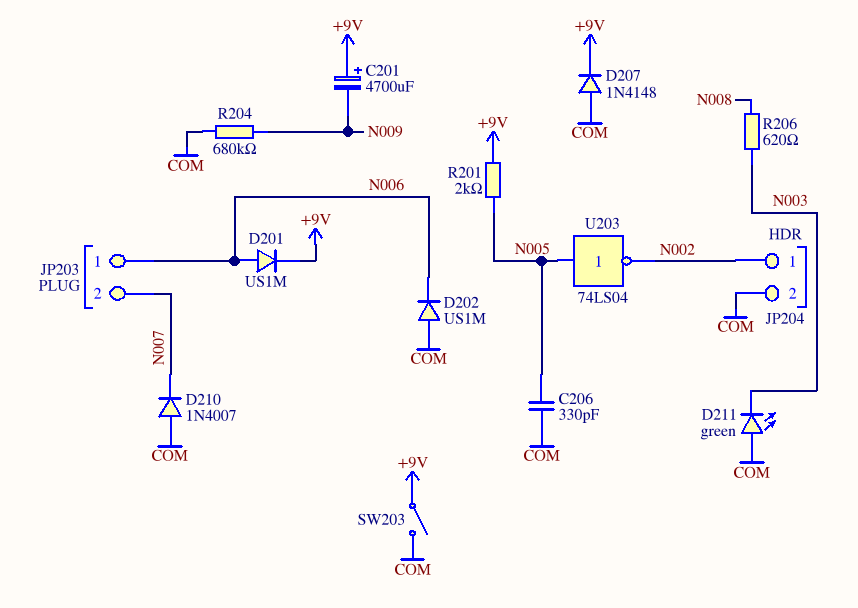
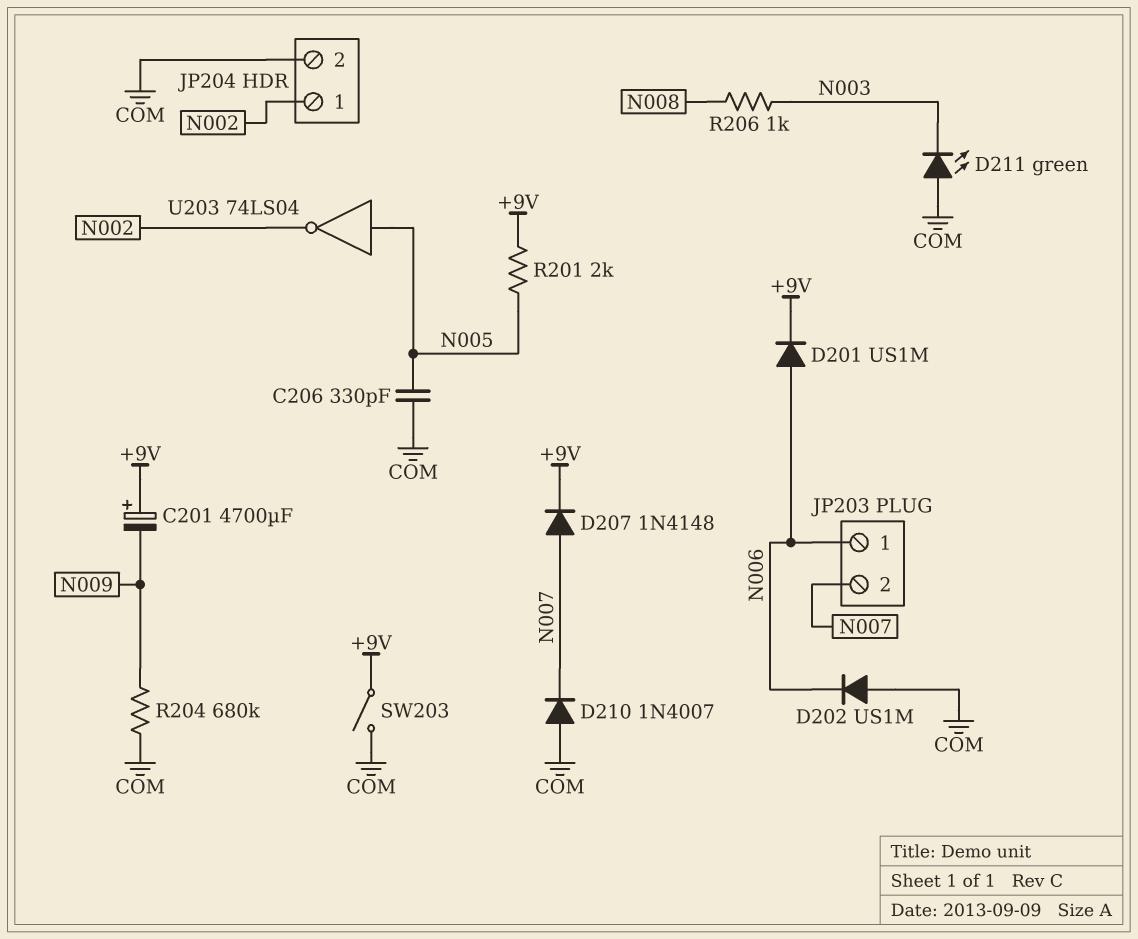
D207: diode 1N4148 (A COM, K +9V) -> diode 1N4148 (A N007, K +9V)
R206: 620 (N003, N008) -> 1k (N003, N008)

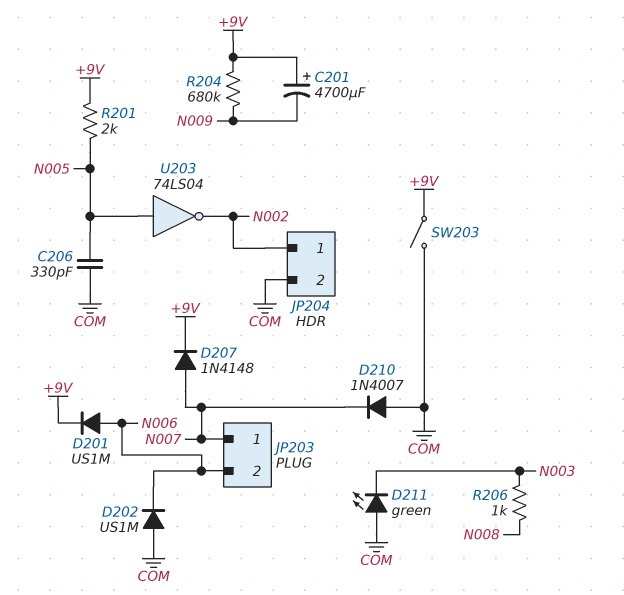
JP203 pin 1: N006 -> N007
JP203 pin 2: N007 -> N006
R204: 680k (COM, N009) -> 680k (+9V, N009)

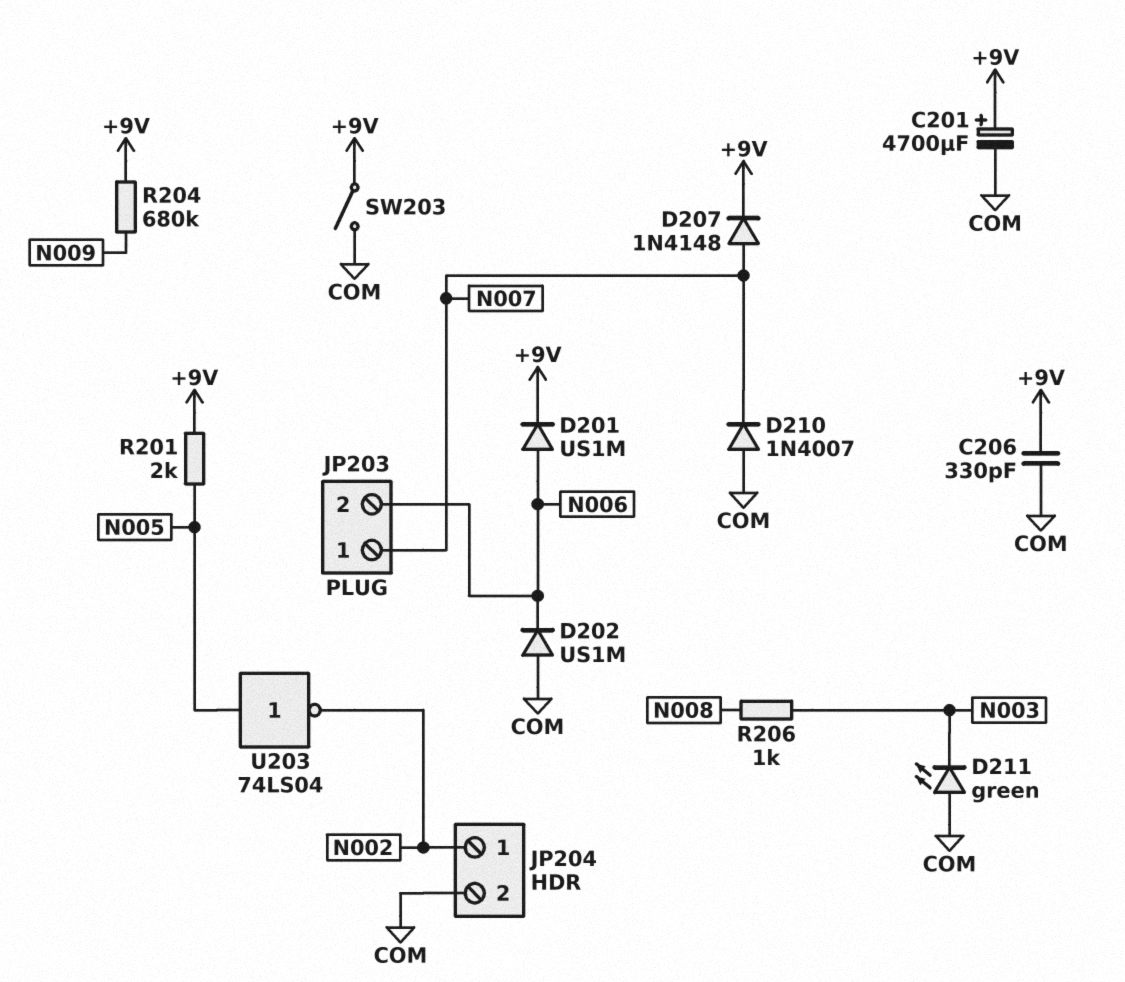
C201: 4700uF (plus +9V, minus N009) -> 4700uF (plus +9V, minus COM)
C206: 330pF (COM, N005) -> 330pF (+9V, COM)

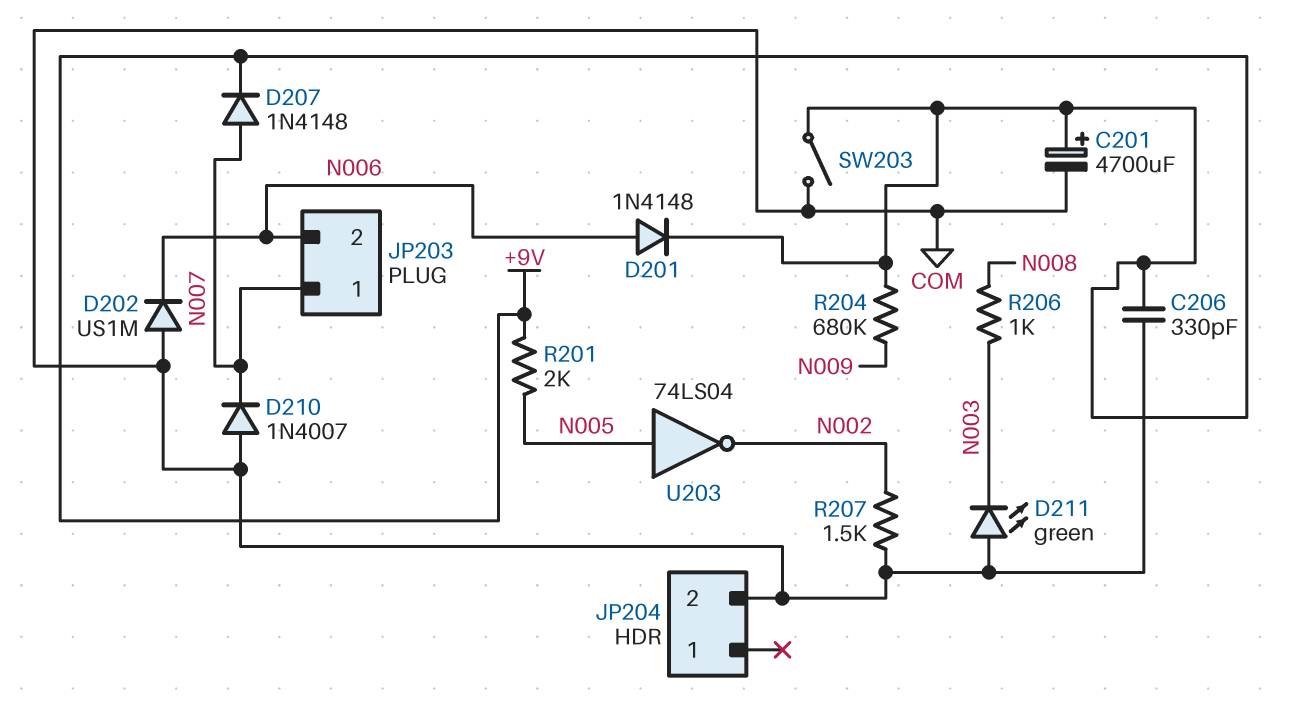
D201: diode US1M (A N006, K +9V) -> diode 1N4148 (A N006, K +9V)
JP204 pin 1: N002 -> none
R207: none -> 1.5k (COM, N002)

